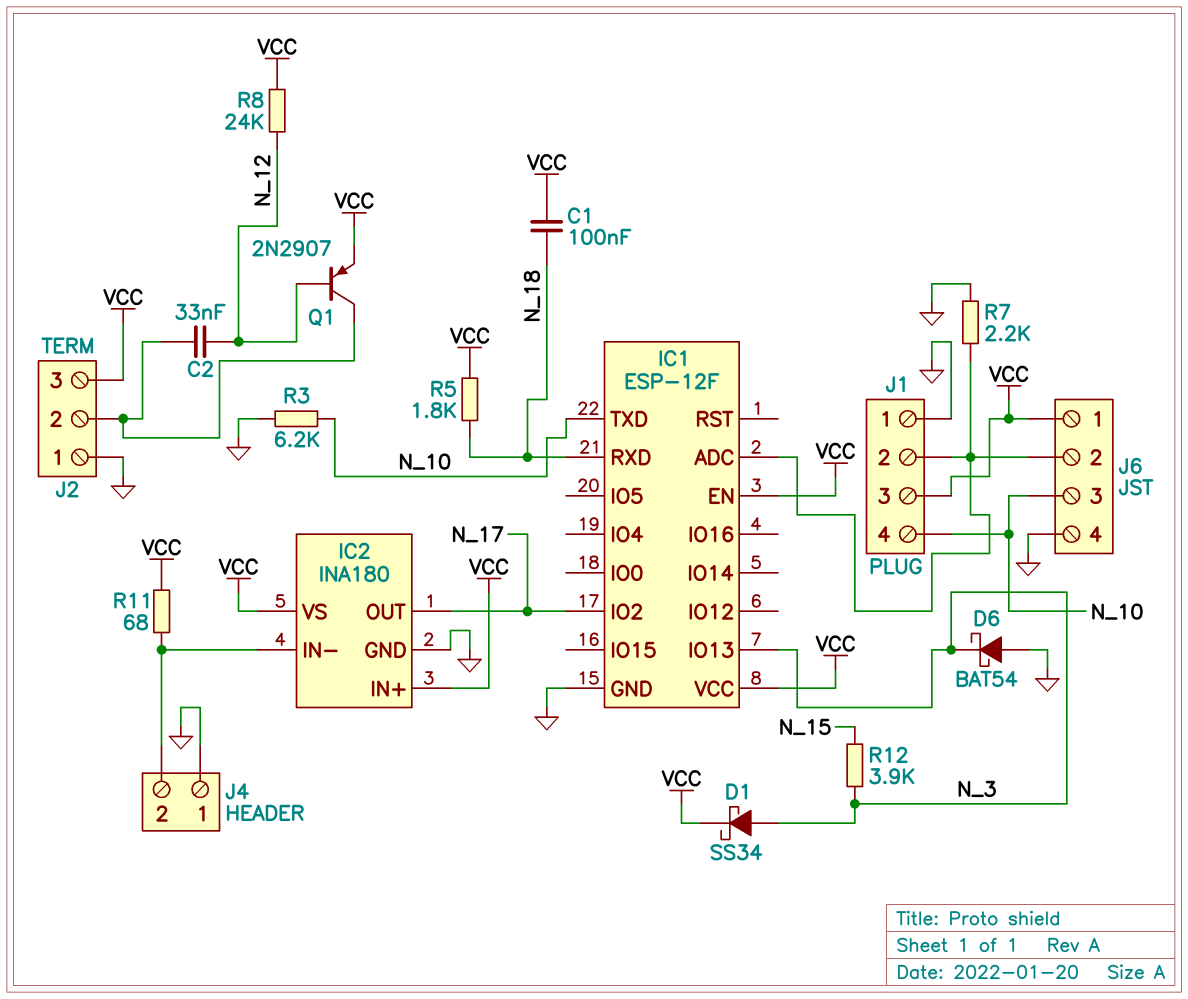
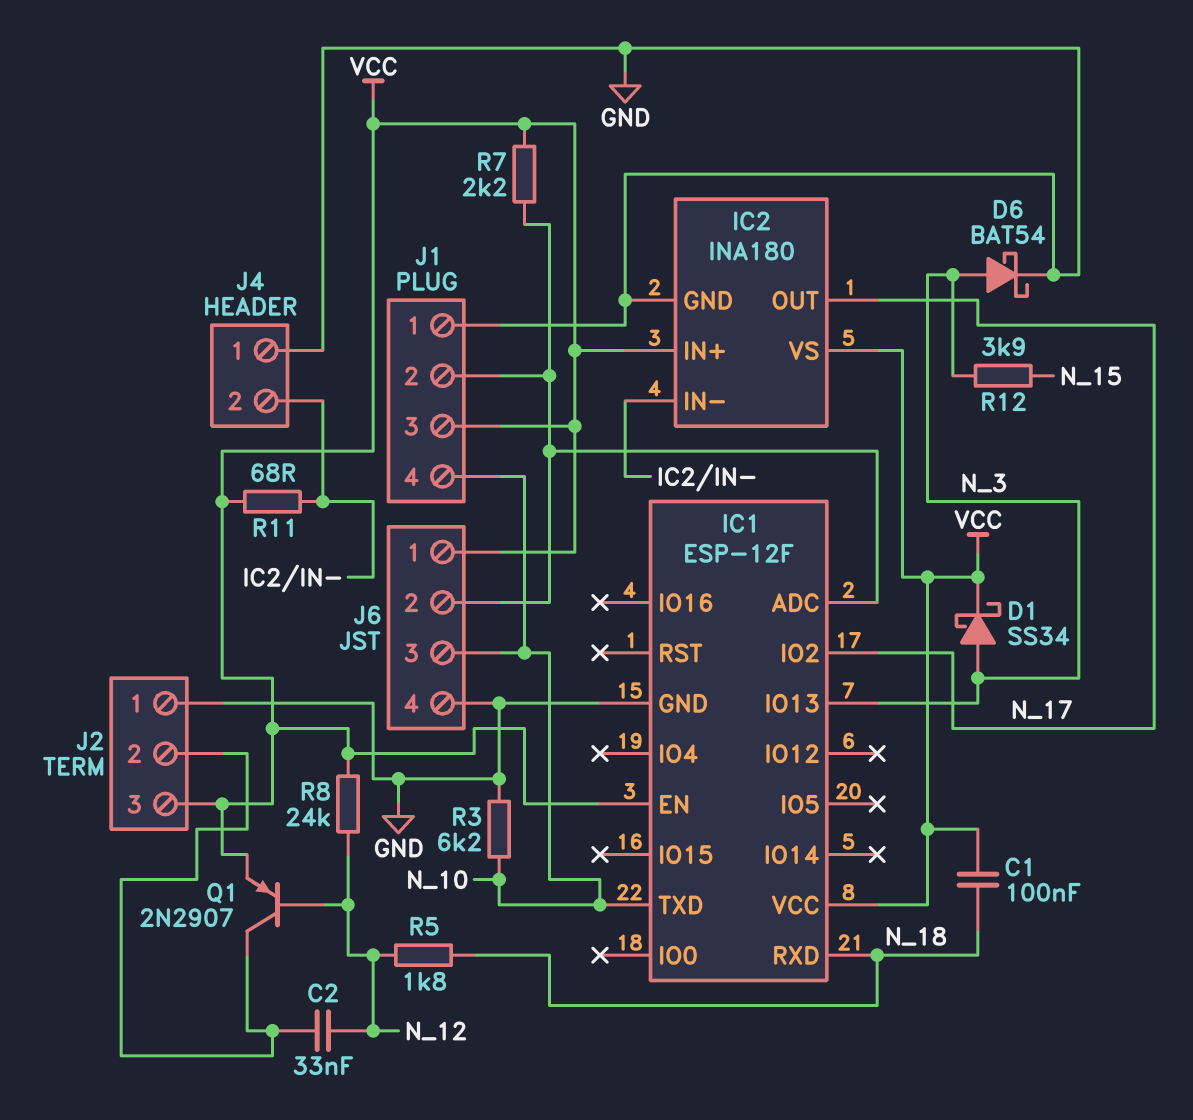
D6: schottky BAT54 (A GND, K N_3) -> schottky BAT54 (A N_3, K GND)
R5: 1.8k (N_18, VCC) -> 1.8k (N_12, N_18)
R7: 2.2k (GND, IC1/ADC) -> 2.2k (IC1/ADC, VCC)

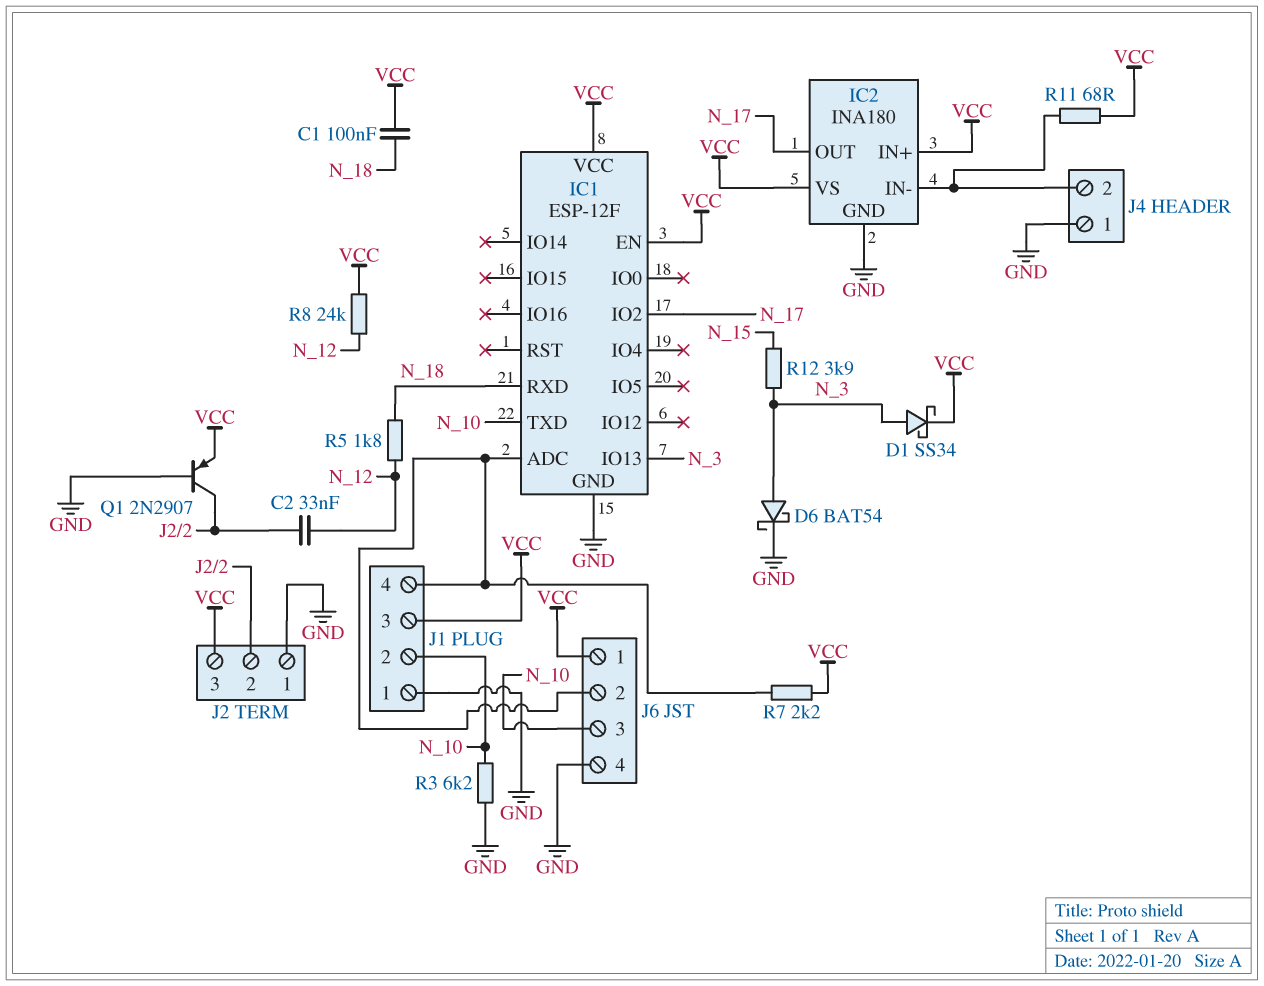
J1 pin 2: IC1/ADC -> N_10
J1 pin 4: N_10 -> IC1/ADC
Q1: PNP 2N2907 (B N_12, C J2/2, E VCC) -> PNP 2N2907 (B GND, C J2/2, E VCC)

